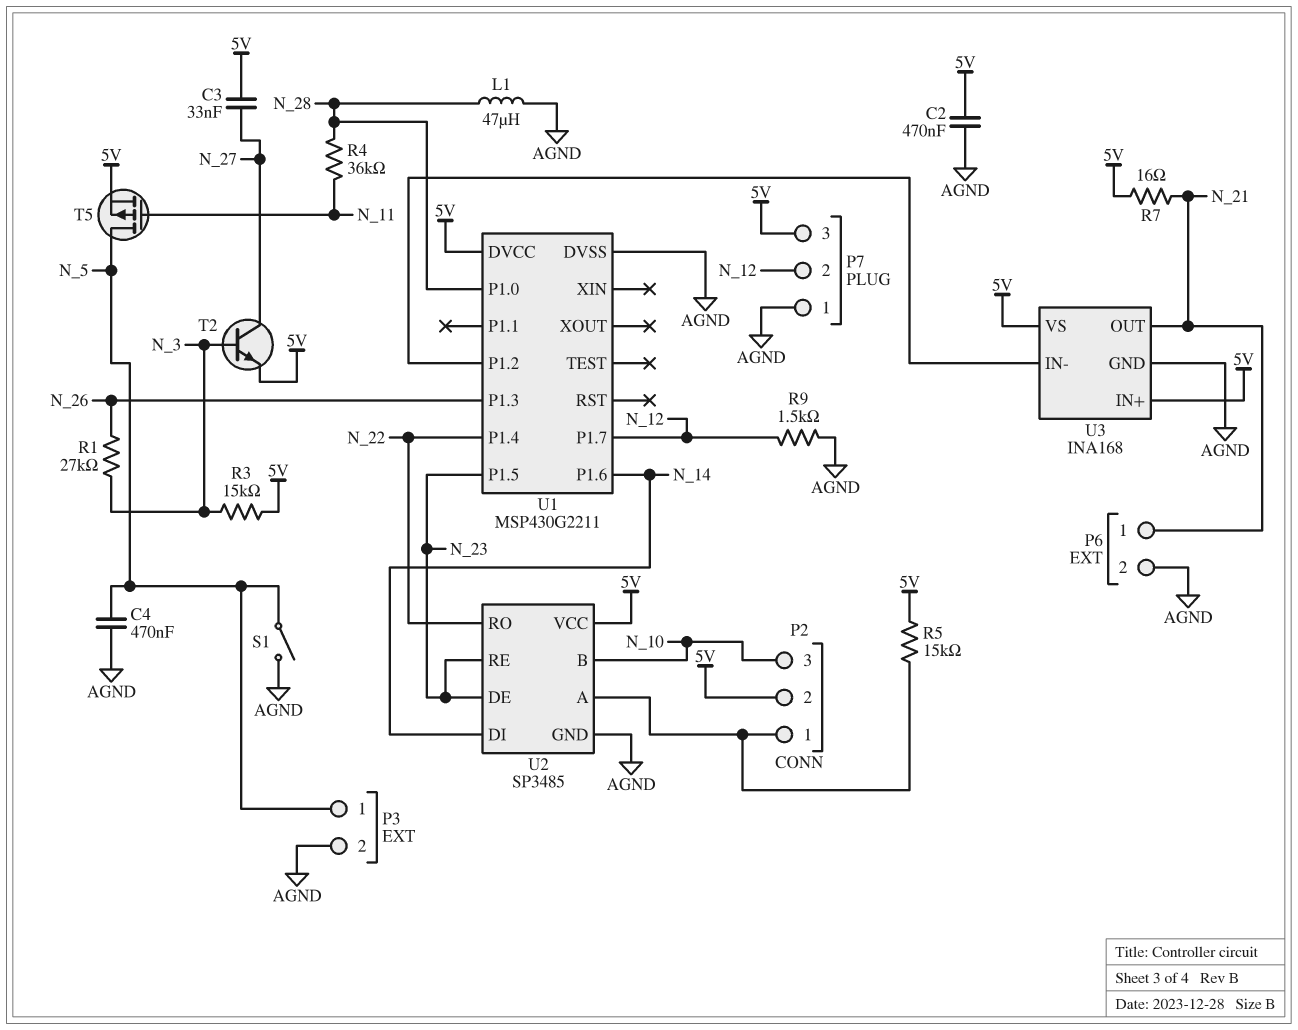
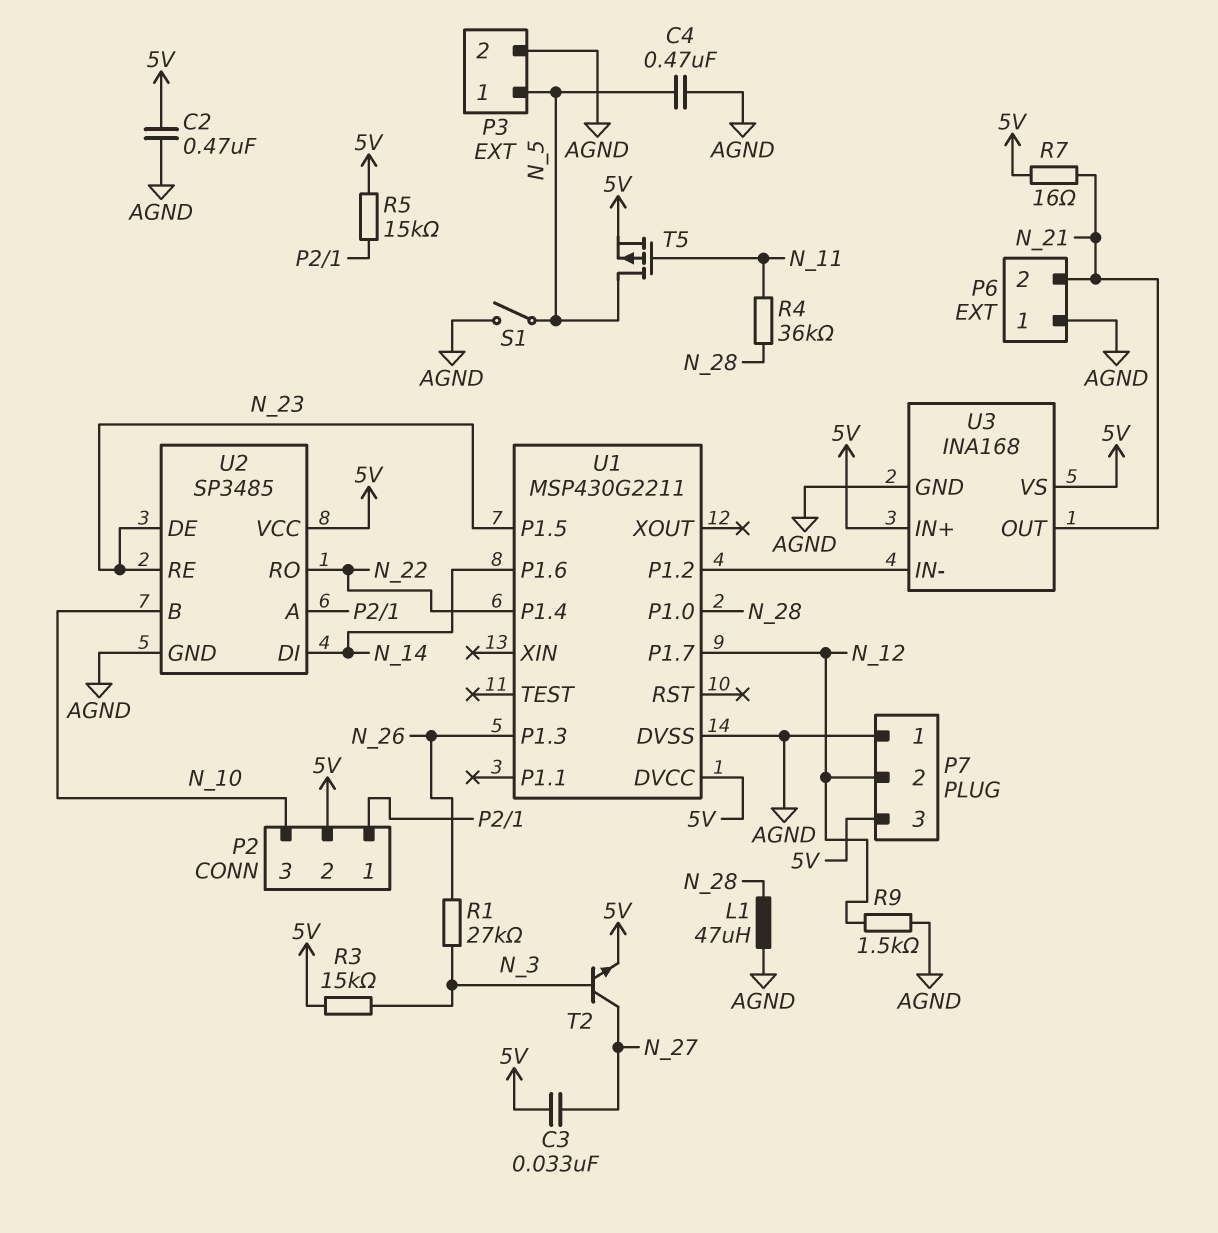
P6 pin 1: N_21 -> AGND
P6 pin 2: AGND -> N_21

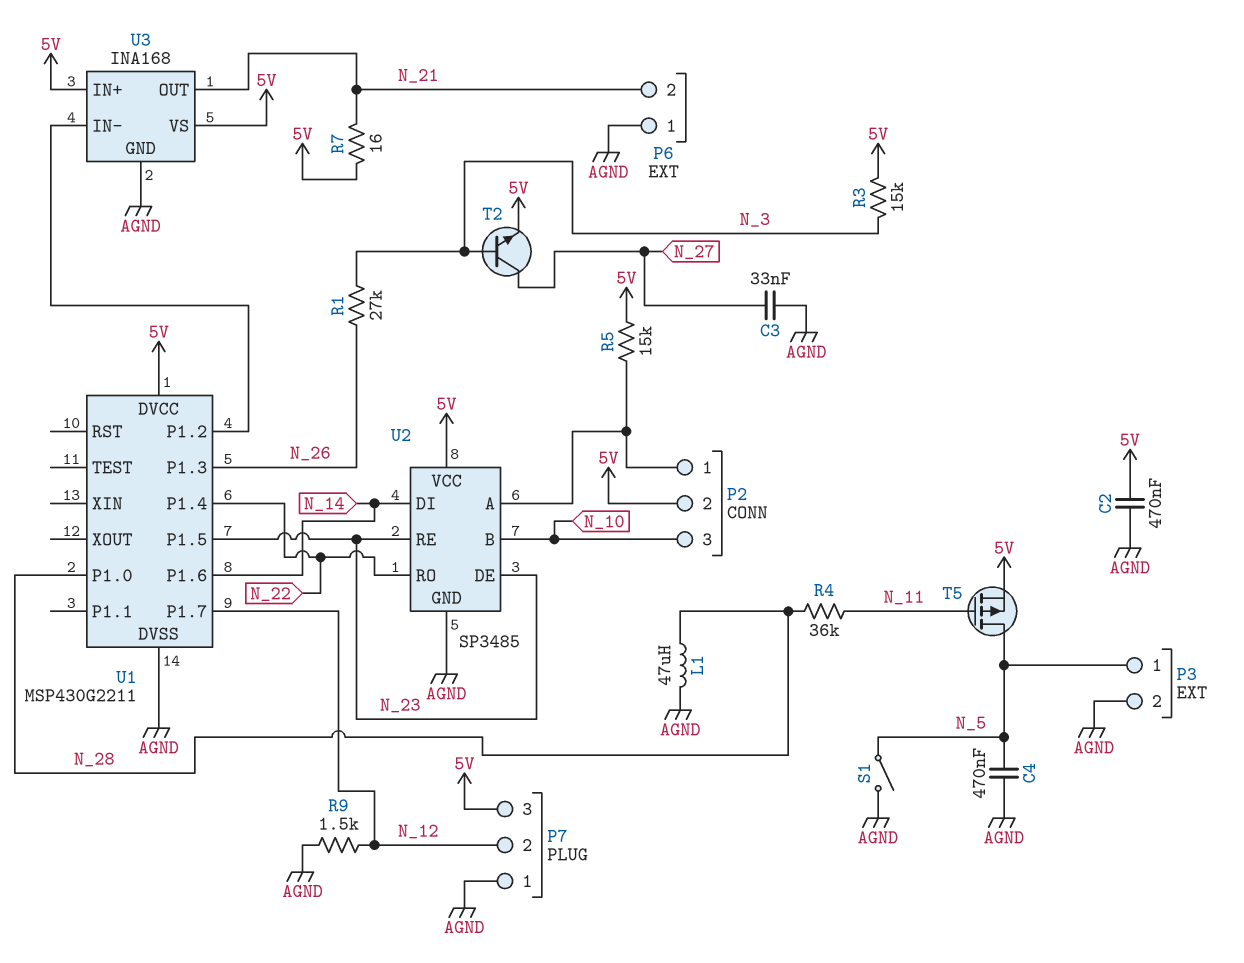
C3: 33nF (5V, N_27) -> 33nF (AGND, N_27)

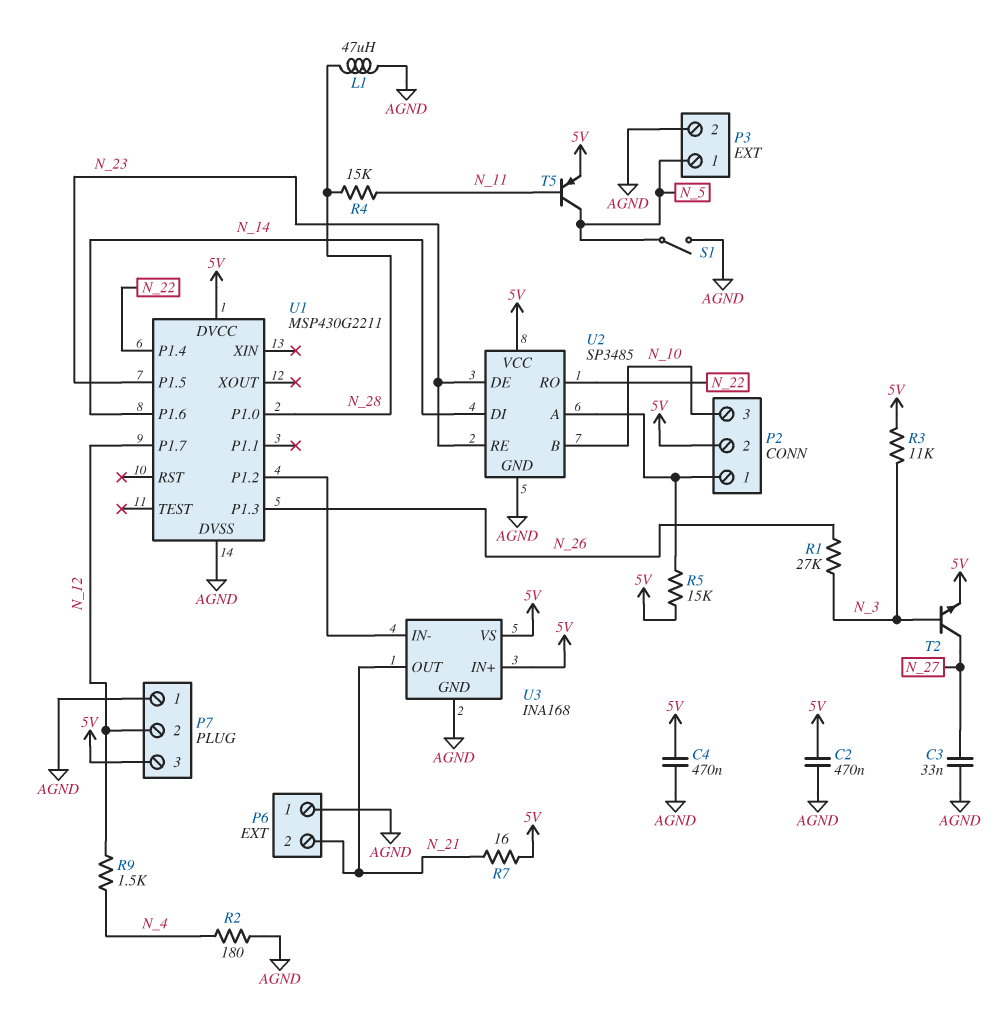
C4: 470nF (AGND, N_5) -> 470nF (5V, AGND)
R2: none -> 180 (AGND, N_4)
R3: 15k (5V, N_3) -> 11k (5V, N_3)
R4: 36k (N_11, N_28) -> 15k (N_11, N_28)
R9: 1.5k (AGND, N_12) -> 1.5k (N_4, N_12)
T5: PMOS (G N_11, D N_5, S 5V) -> PNP (B N_11, C N_5, E 5V)

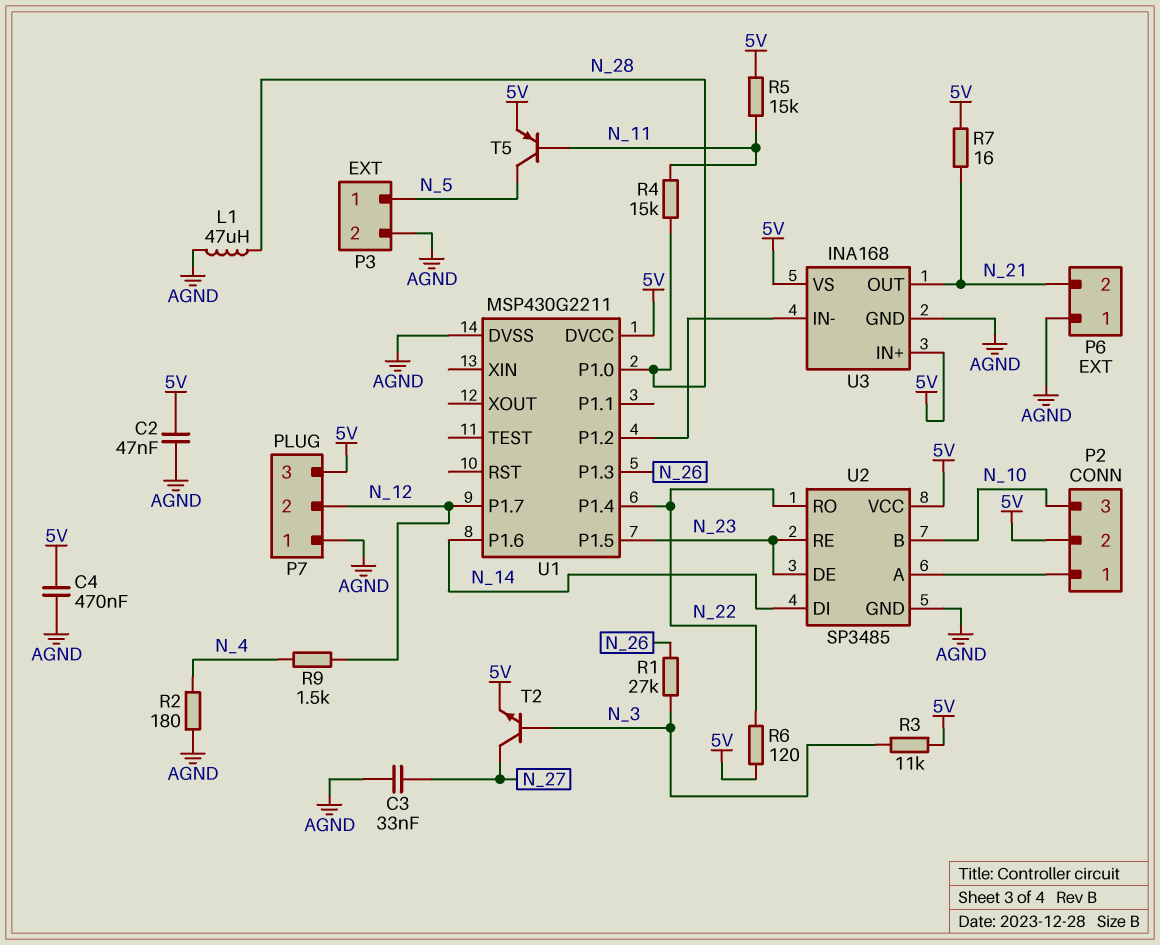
C2: 470nF (5V, AGND) -> 47nF (5V, AGND)
R5: 15k (5V, P2/1) -> 15k (5V, N_11)
R6: none -> 120 (5V, N_22)
S1: switch (AGND, N_5) -> none

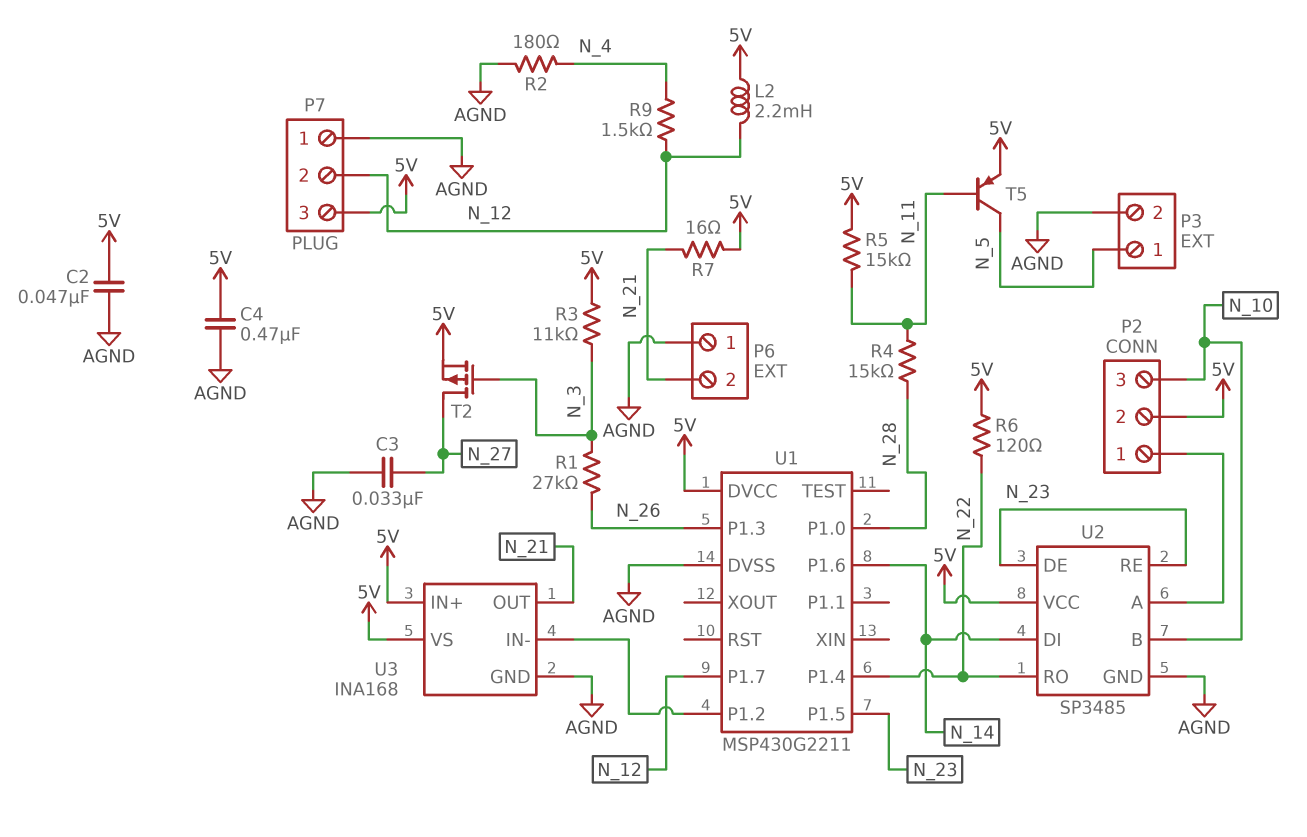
L1: 47uH (AGND, N_28) -> none
L2: none -> 2.2mH (5V, N_12)
T2: NPN (B N_3, C N_27, E 5V) -> PMOS (G N_3, D N_27, S 5V)

